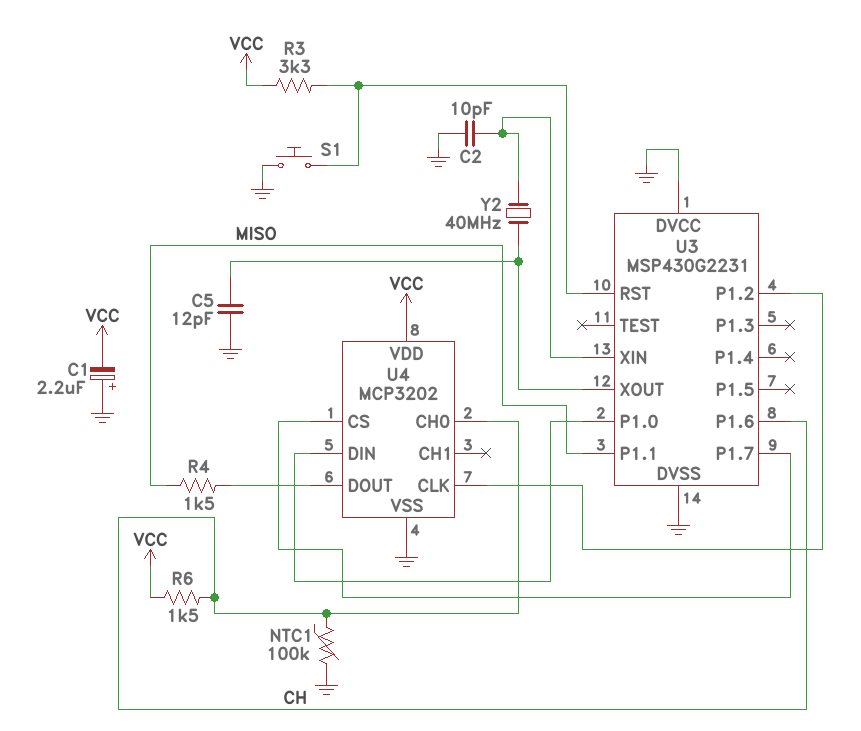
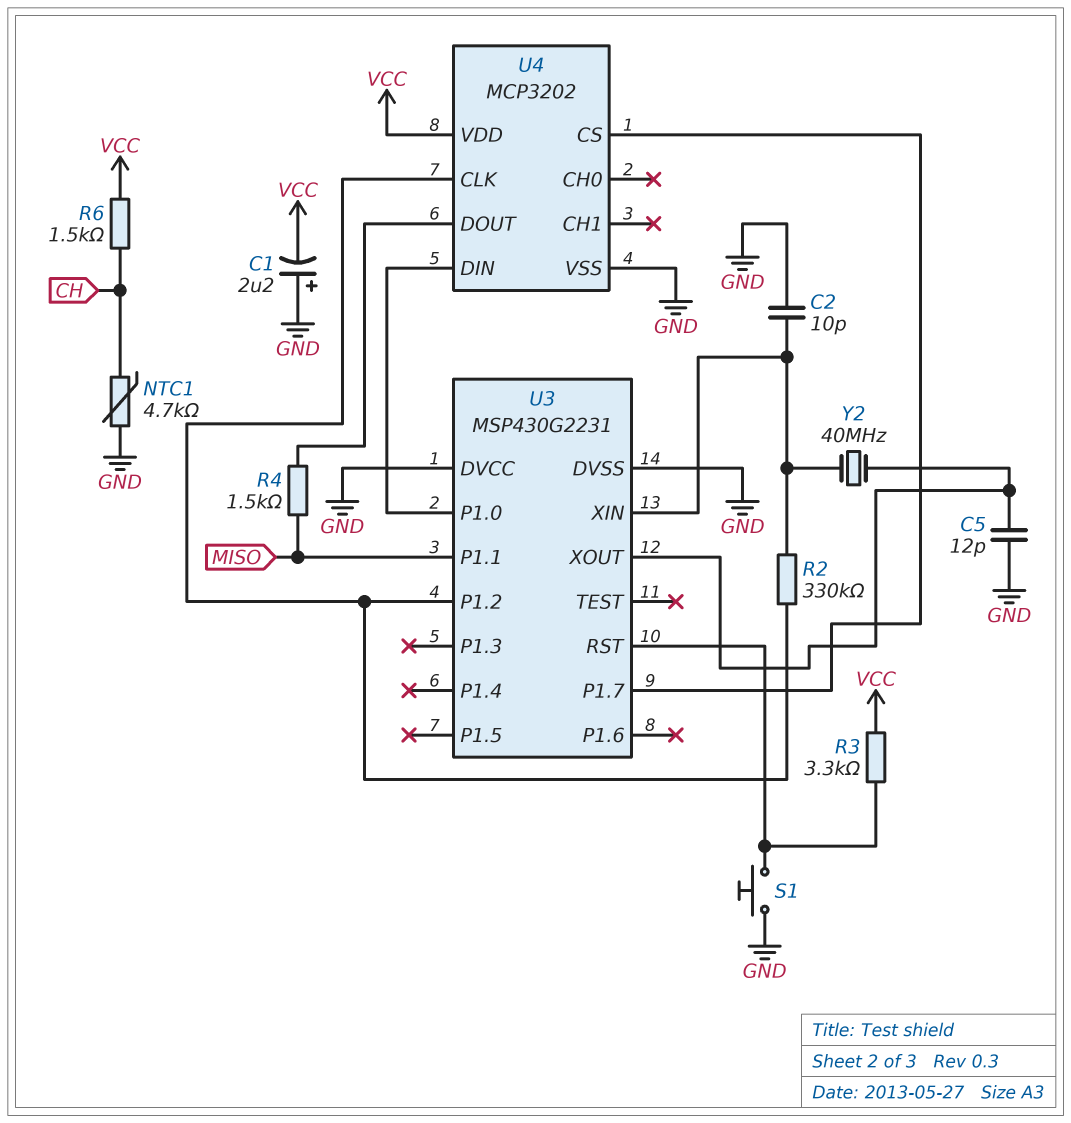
NTC1: 100k (CH, GND) -> 4.7k (CH, GND)
R2: none -> 330k (U3/P1.2, U3/XIN)
U3 pin P1.6: CH -> none
U4 pin CH0: CH -> none

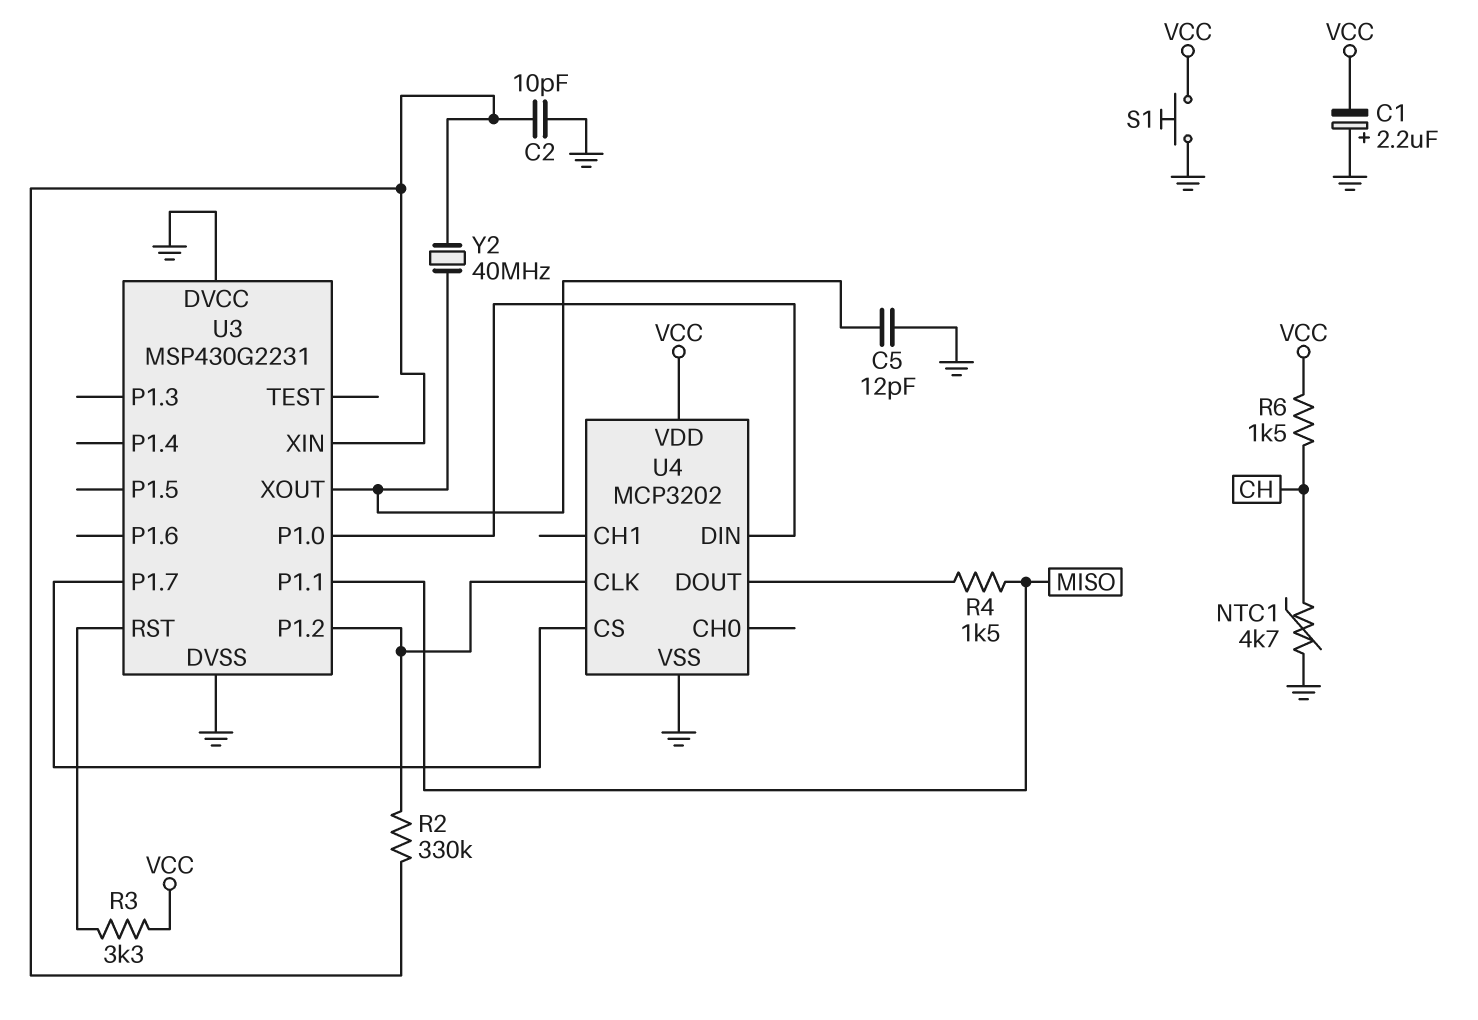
S1: button (GND, U3/RST) -> button (GND, VCC)

